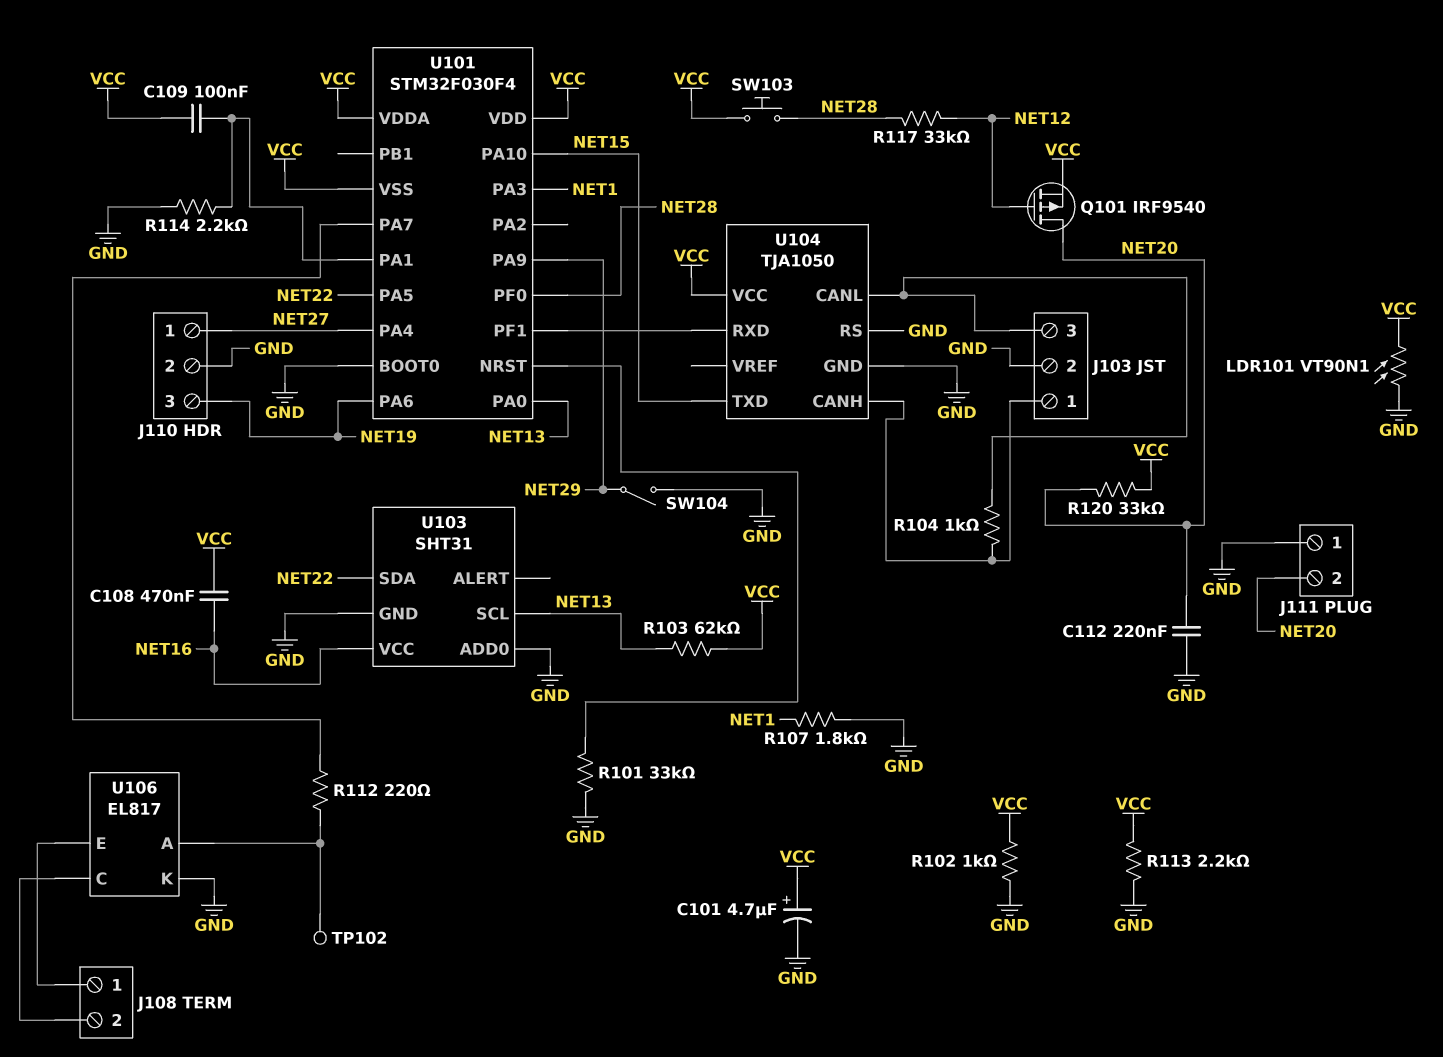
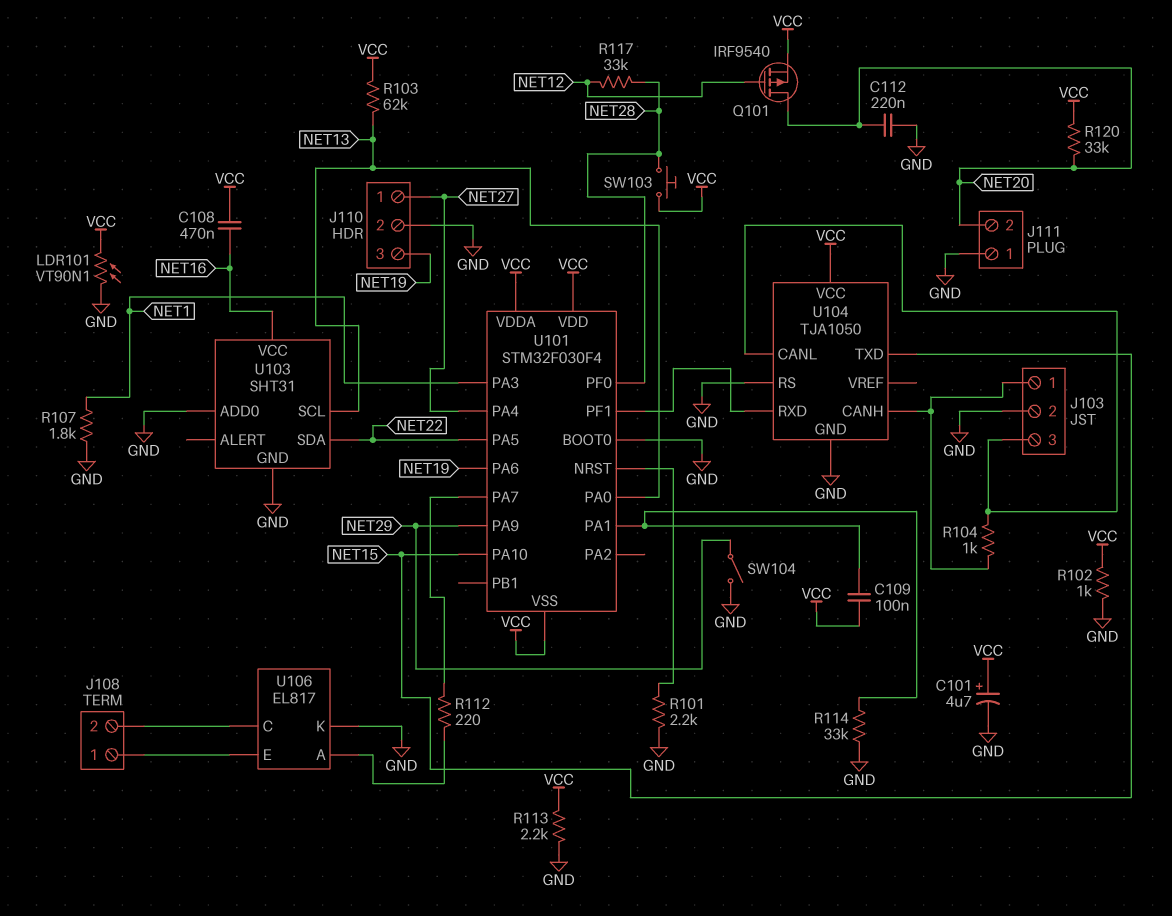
R101: 33k (GND, U101/NRST) -> 2.2k (GND, U101/NRST)
R114: 2.2k (GND, U101/PA1) -> 33k (GND, U101/PA1)
TP102: test point (U106/A) -> none

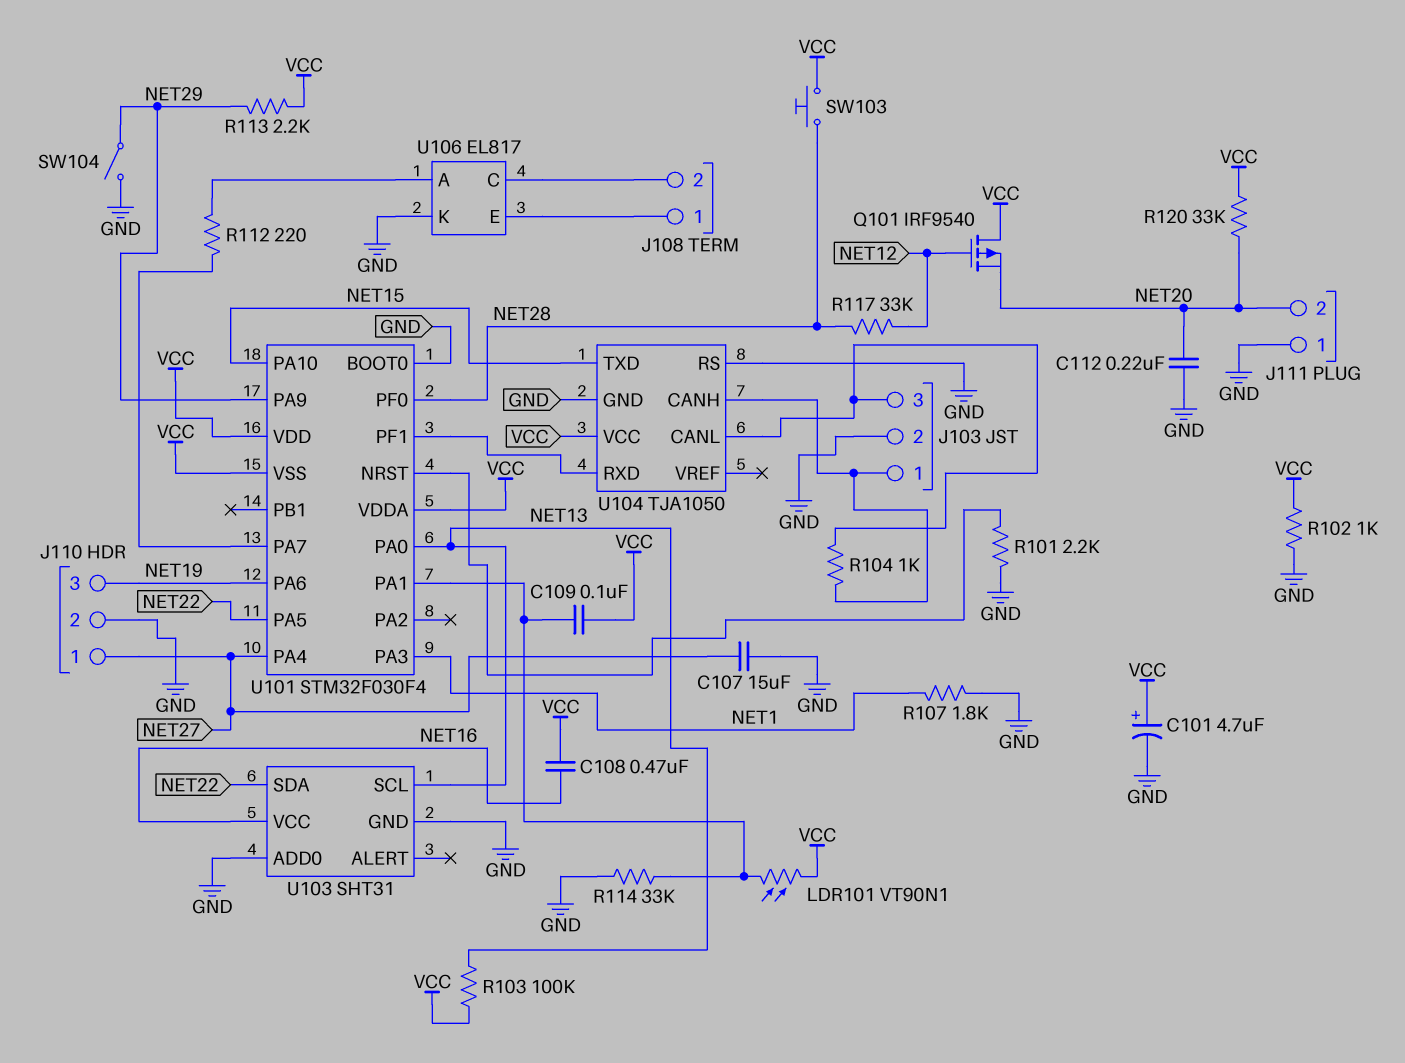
C107: none -> 15uF (GND, NET27)
LDR101: VT90N1 (GND, VCC) -> VT90N1 (U101/PA1, VCC)
Q101: PMOS IRF9540 (G NET12, D NET20, S VCC) -> PMOS IRF9540 (G NET12, D VCC, S NET20)
R103: 62k (NET13, VCC) -> 100k (NET13, VCC)
R113: 2.2k (GND, VCC) -> 2.2k (NET29, VCC)

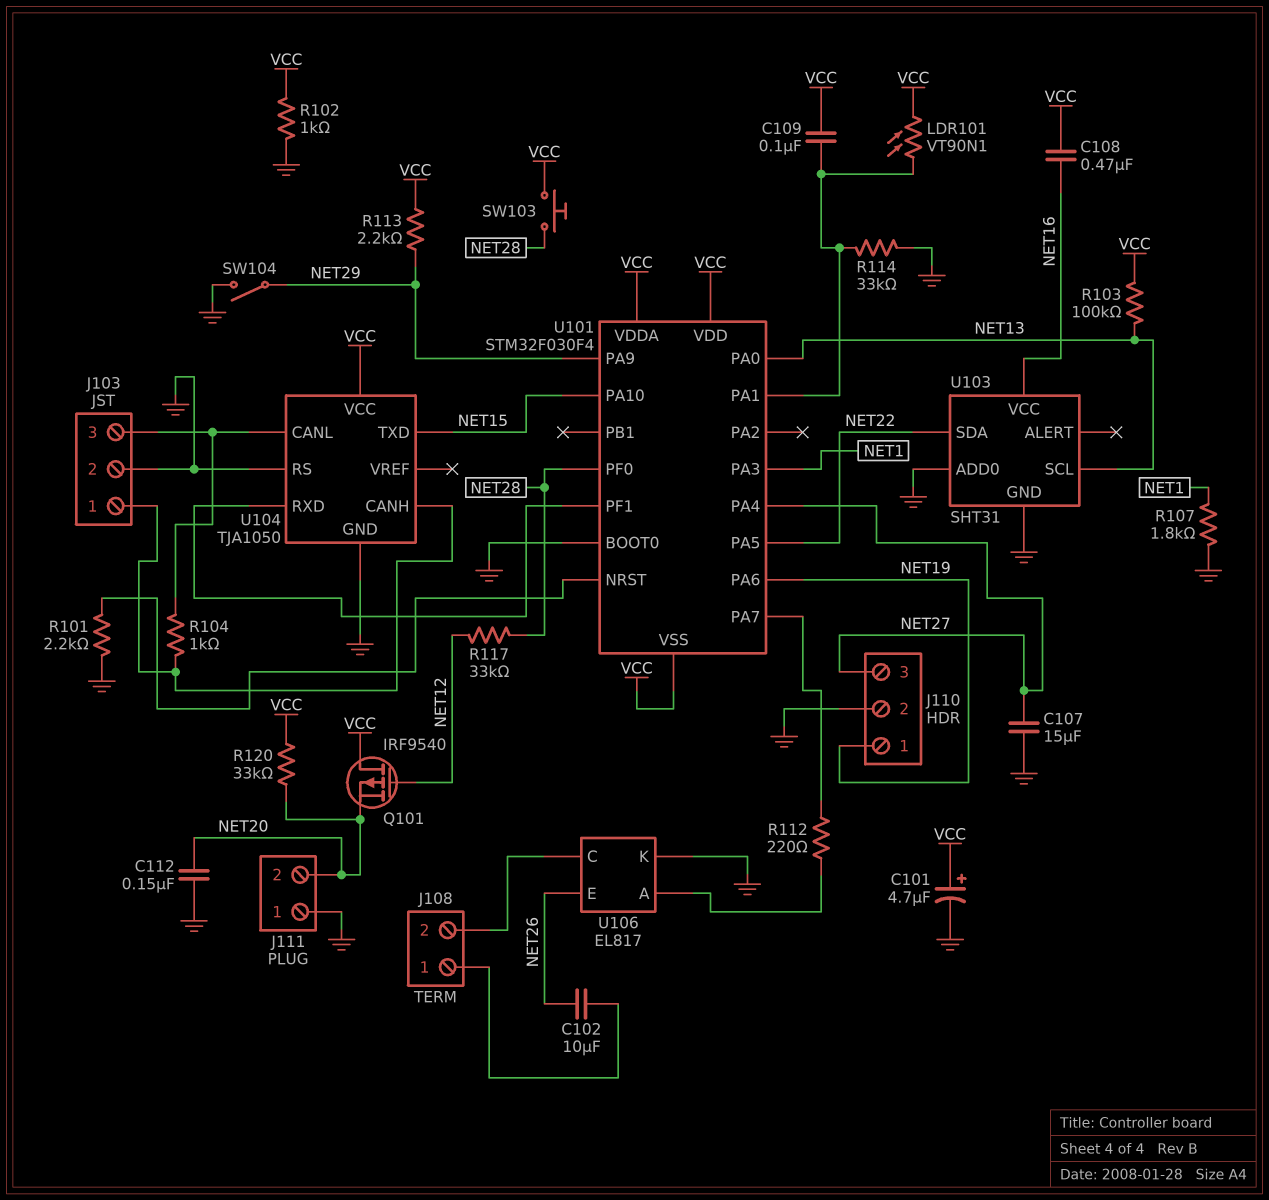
C102: none -> 10uF (J108/1, NET26)
C112: 220nF (GND, NET20) -> 150nF (GND, NET20)
J110 pin 1: NET27 -> NET19
J110 pin 3: NET19 -> NET27
U106 pin E: J108/1 -> NET26

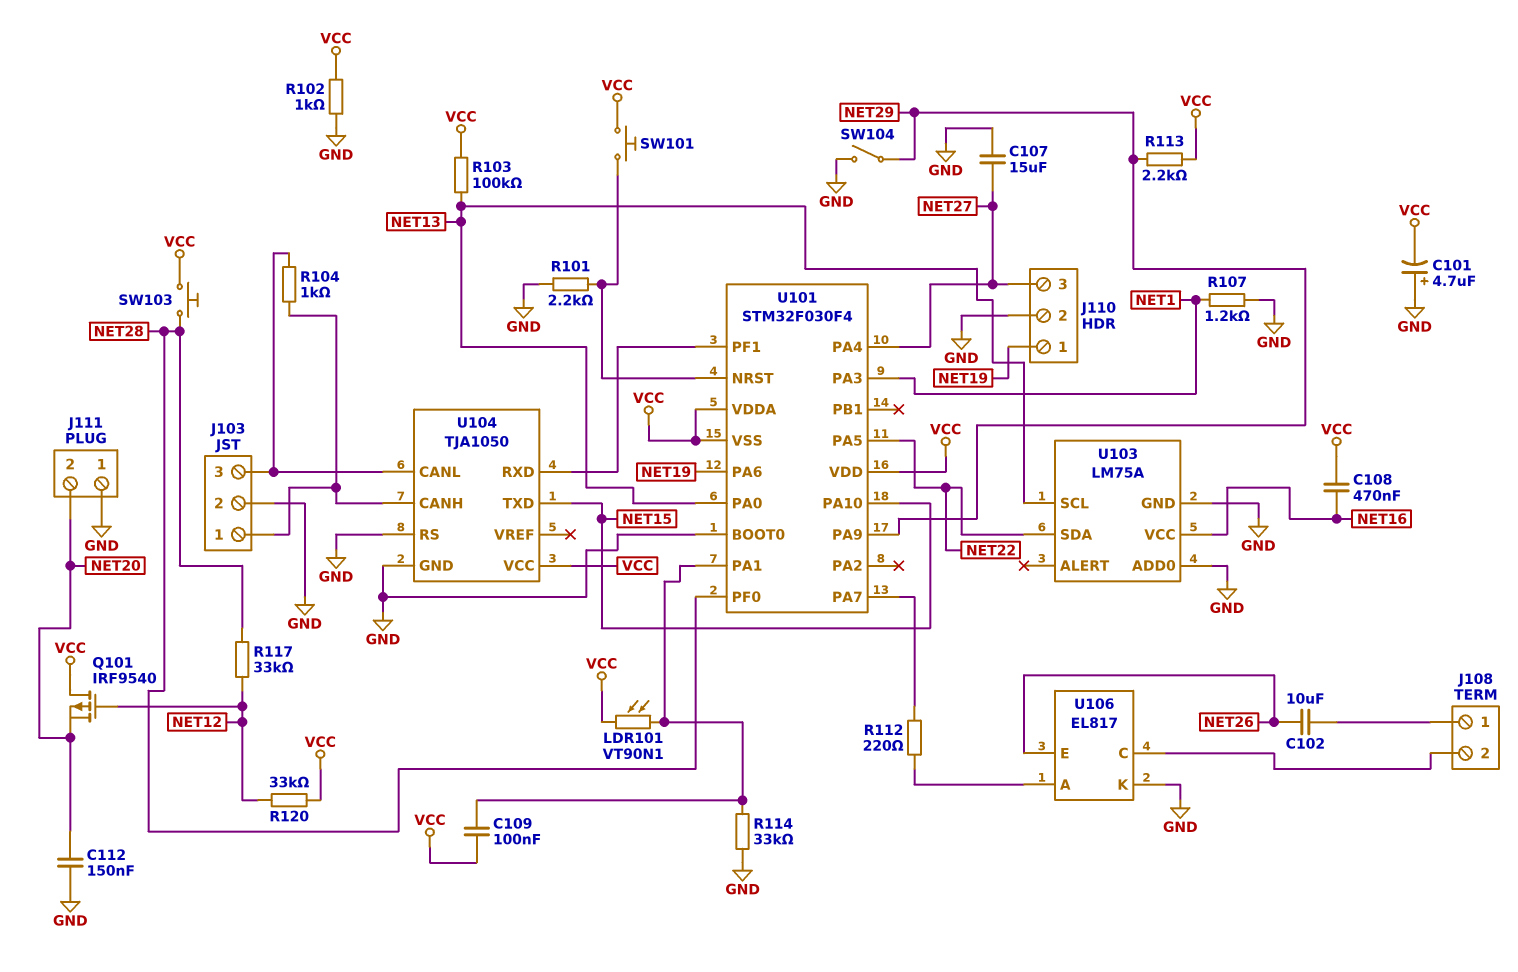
C101: 4.7uF (plus VCC, minus GND) -> 4.7uF (plus GND, minus VCC)
R107: 1.8k (GND, NET1) -> 1.2k (GND, NET1)
R120: 33k (NET20, VCC) -> 33k (NET12, VCC)
SW101: none -> button (U101/NRST, VCC)
U103: SHT31 -> LM75A

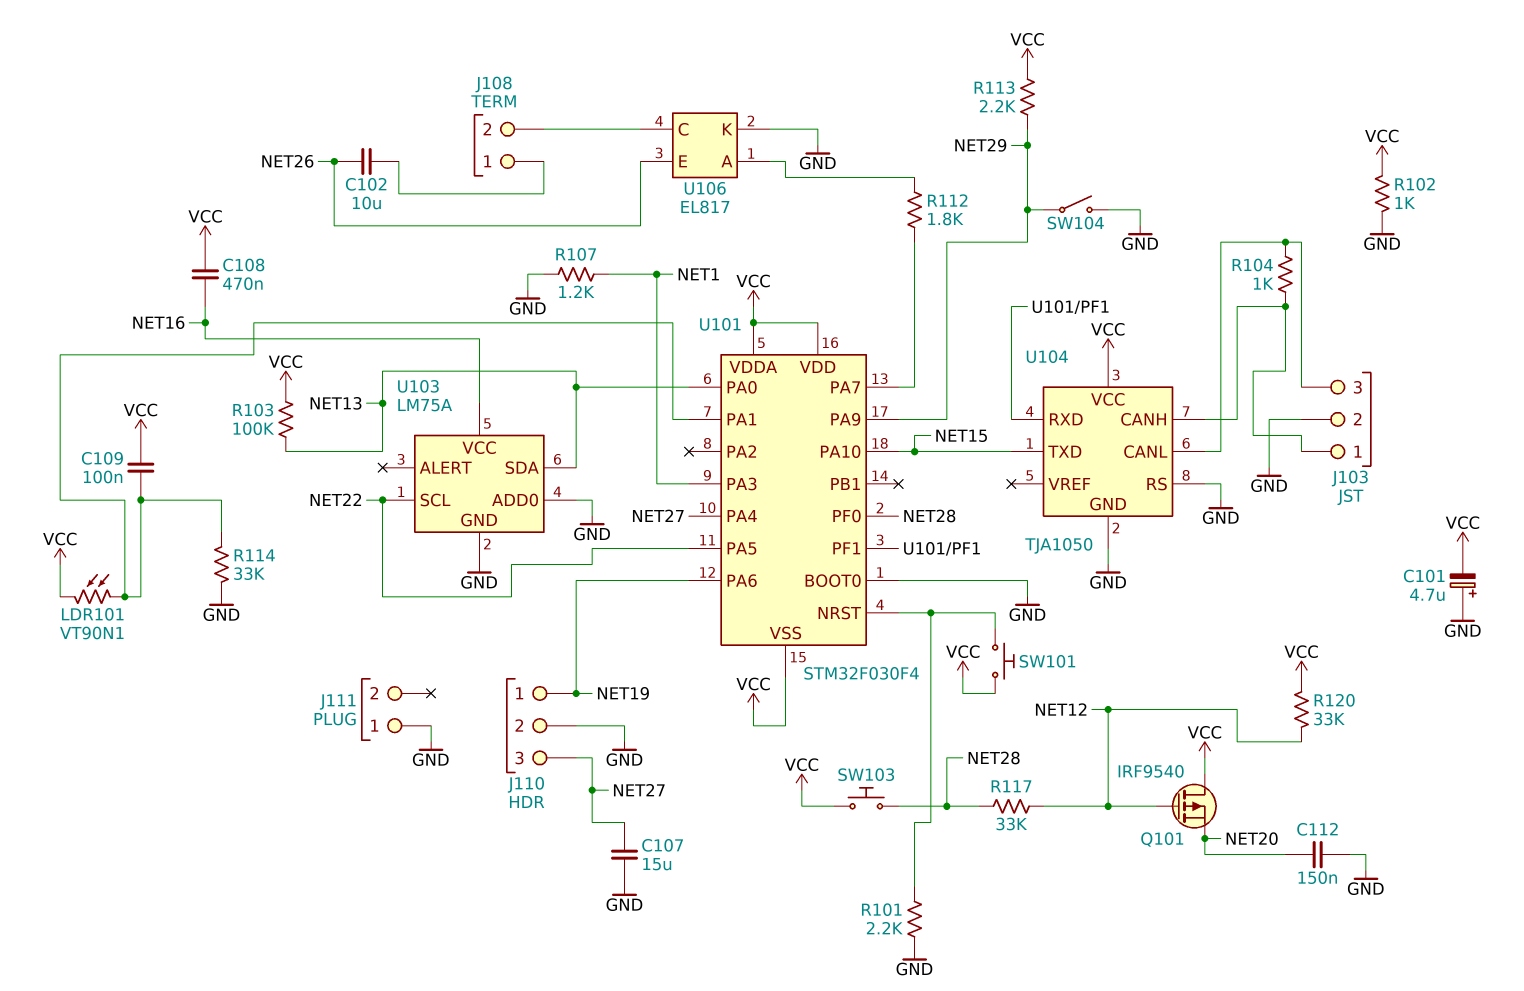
J111 pin 2: NET20 -> none
R112: 220 (U101/PA7, U106/A) -> 1.8k (U101/PA7, U106/A)
U103 pin SCL: NET13 -> NET22
U103 pin SDA: NET22 -> NET13

